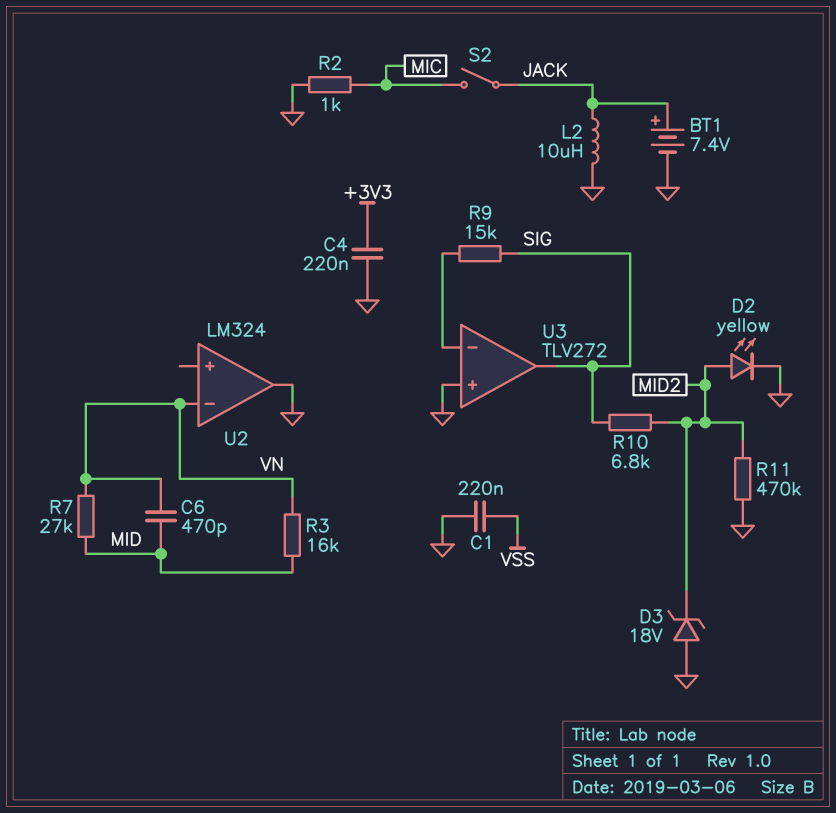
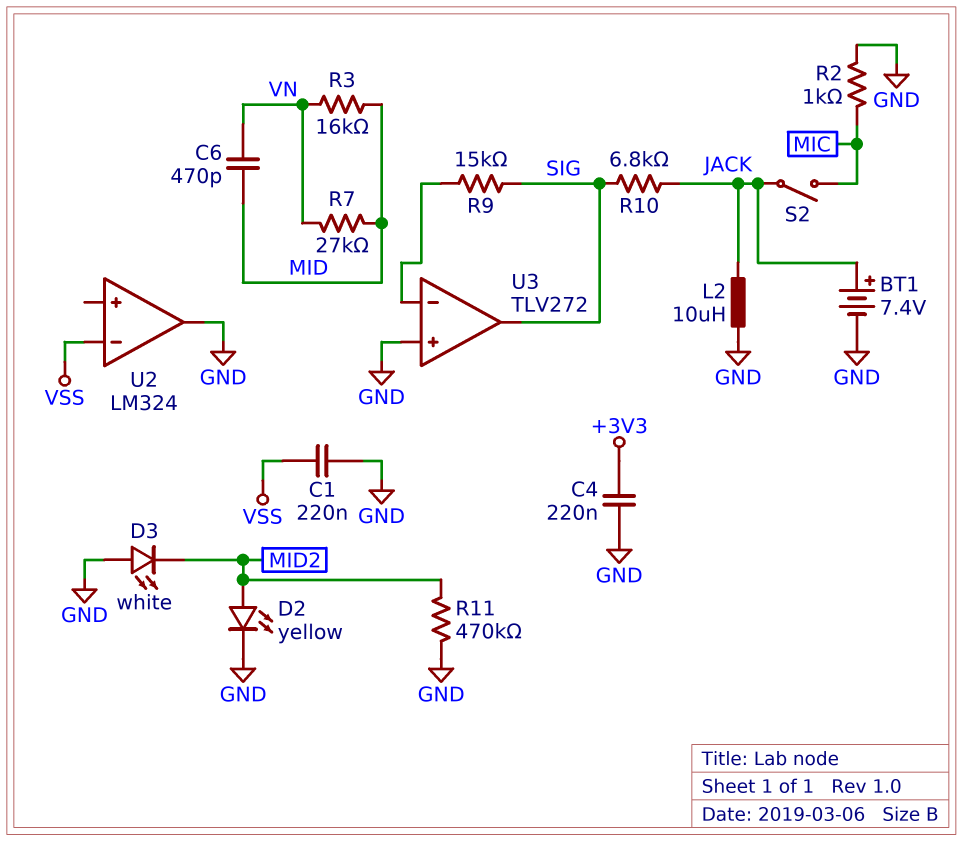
D3: zener 18V (A GND, K MID2) -> LED white (A GND, K MID2)
R10: 6.8k (MID2, SIG) -> 6.8k (JACK, SIG)
U2 pin in-: VN -> VSS

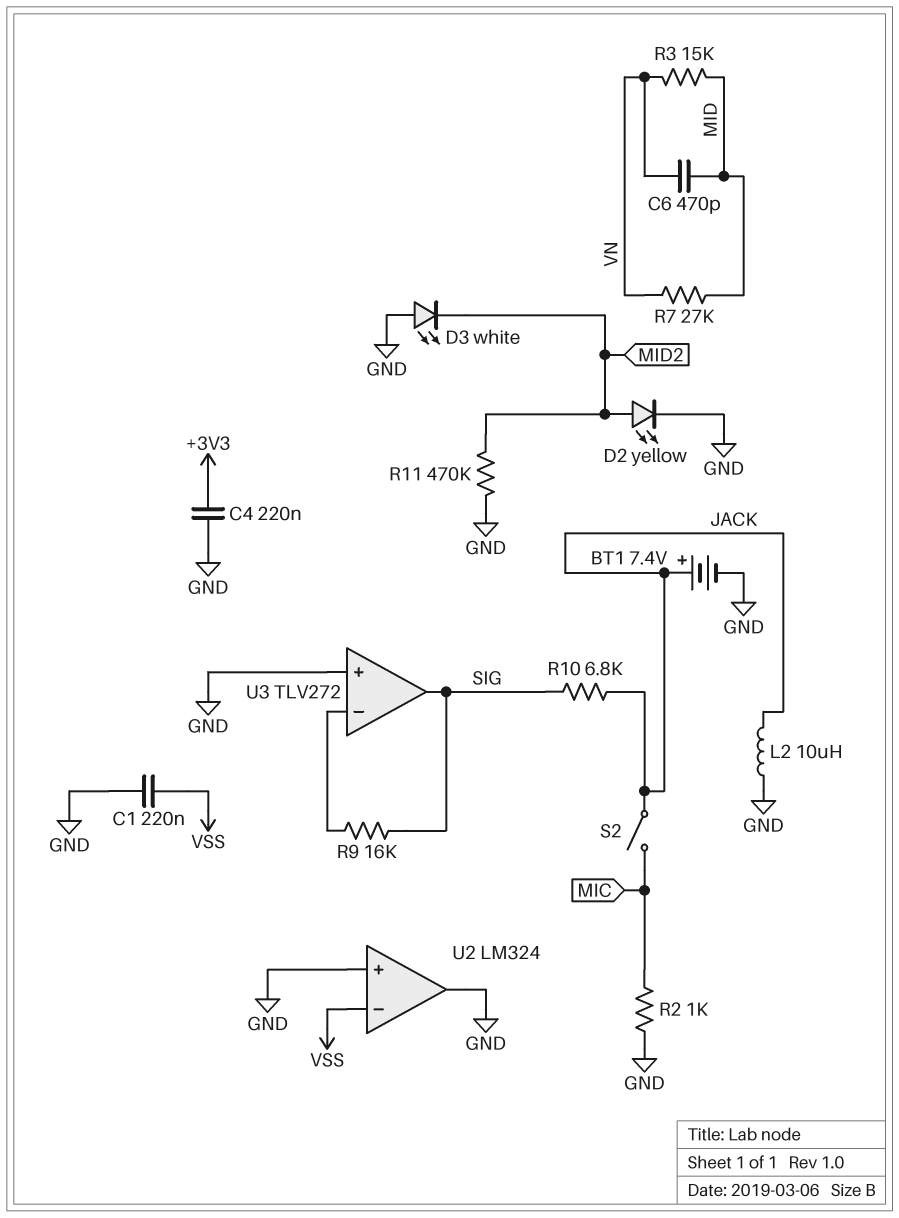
R3: 16k (MID, VN) -> 15k (MID, VN)
R9: 15k (SIG, U3/in-) -> 16k (SIG, U3/in-)
U2 pin in+: none -> GND

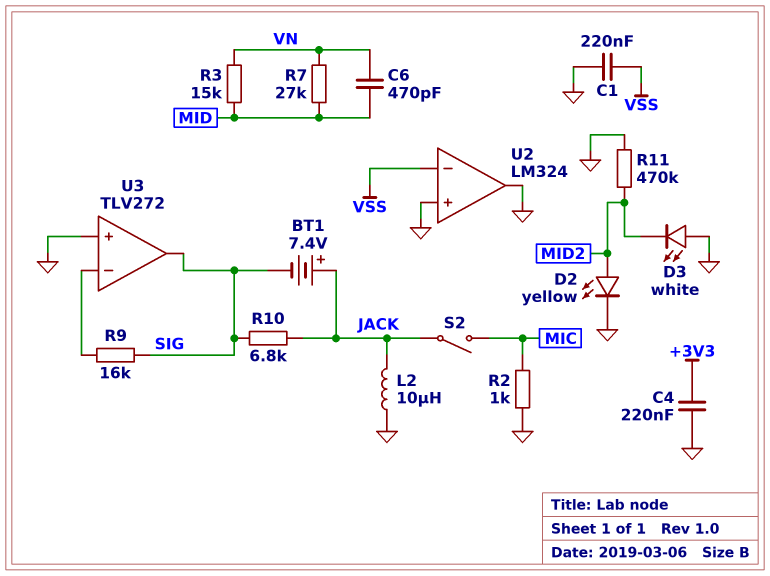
BT1: 7.4V (plus JACK, minus GND) -> 7.4V (plus JACK, minus SIG)

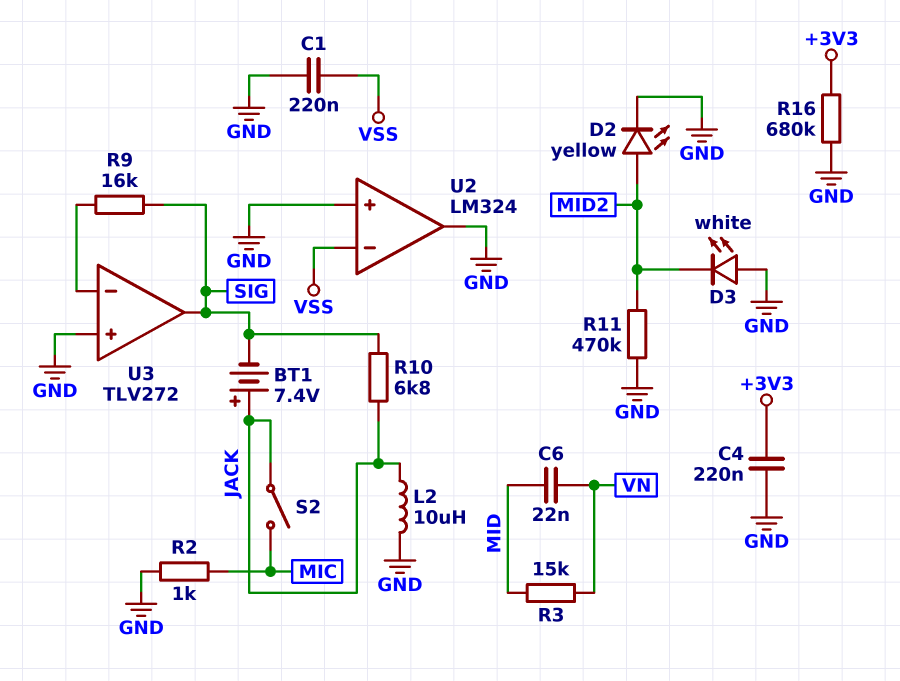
C6: 470pF (MID, VN) -> 22nF (MID, VN)
R7: 27k (MID, VN) -> none
R16: none -> 680k (+3V3, GND)

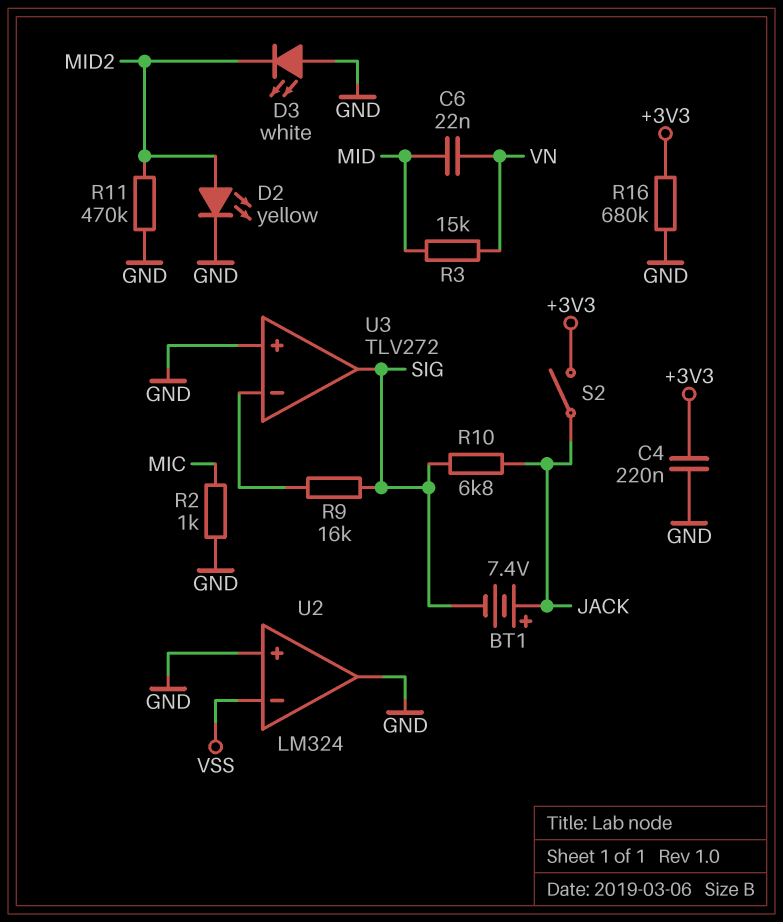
C1: 220nF (GND, VSS) -> none
L2: 10uH (GND, JACK) -> none
S2: switch (JACK, MIC) -> switch (+3V3, JACK)

